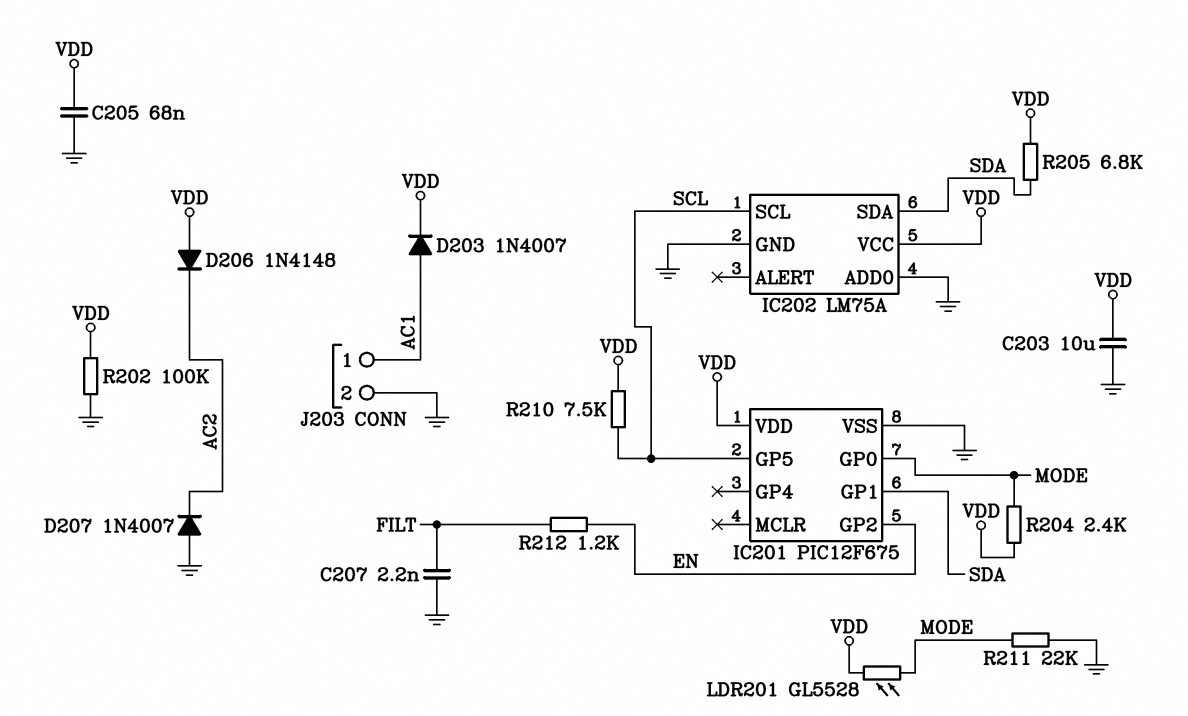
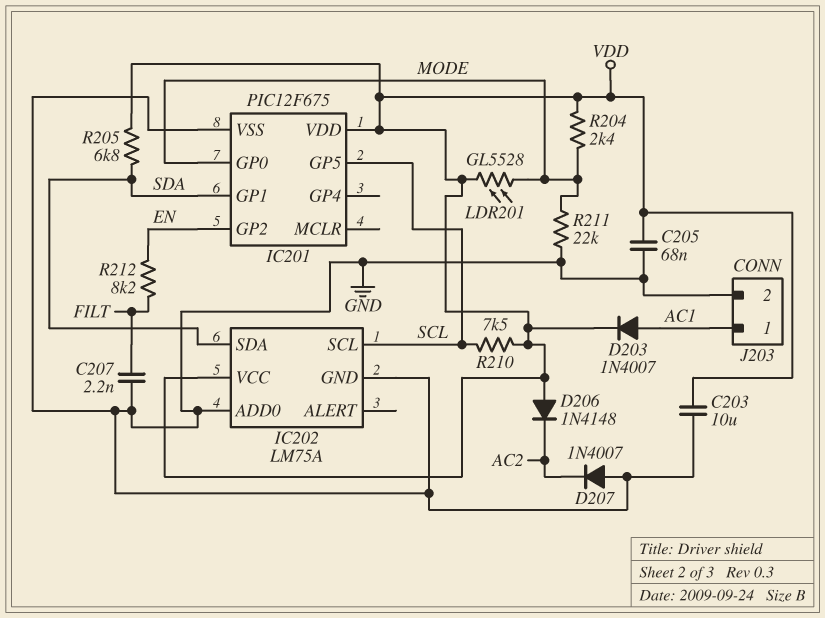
R202: 100k (GND, VDD) -> none
R212: 1.2k (EN, FILT) -> 8.2k (EN, FILT)

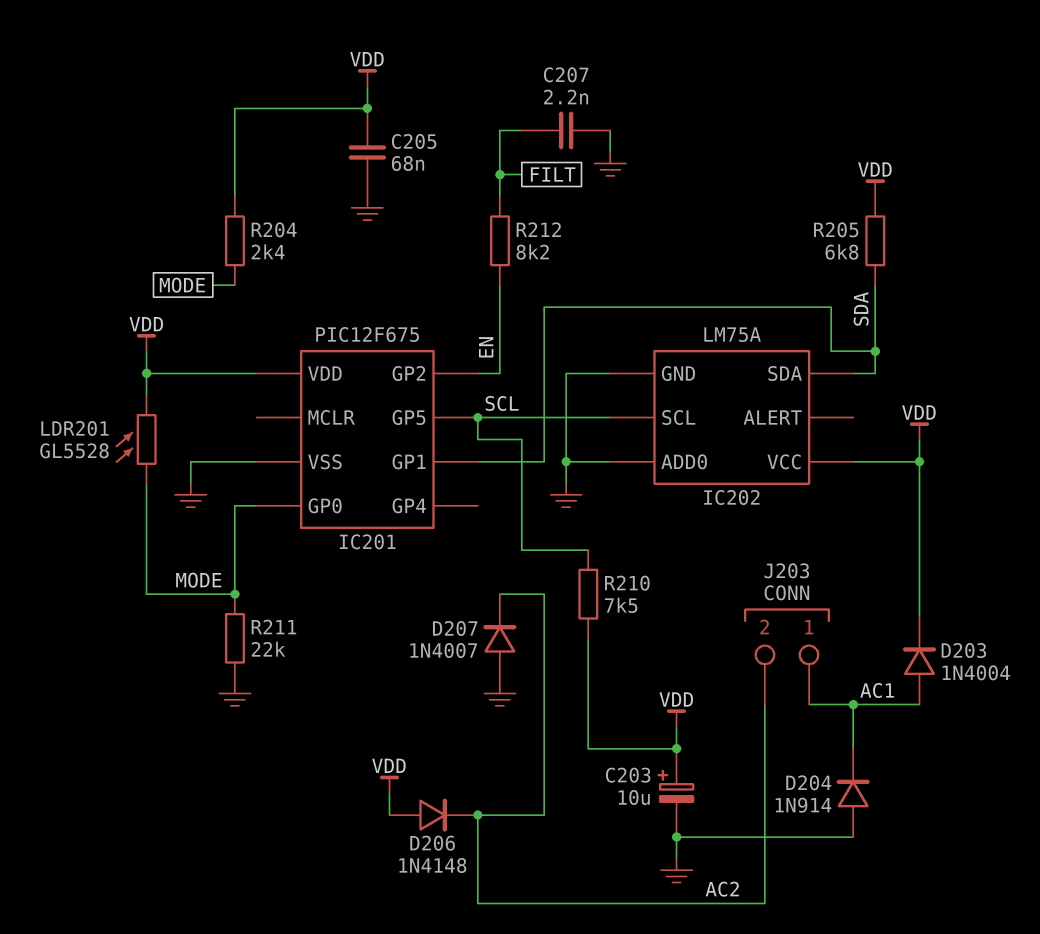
C203: 10uF (GND, VDD) -> 10uF (plus VDD, minus GND)
D203: diode 1N4007 (A AC1, K VDD) -> diode 1N4004 (A AC1, K VDD)
D204: none -> diode 1N914 (A GND, K AC1)
J203 pin 2: GND -> AC2

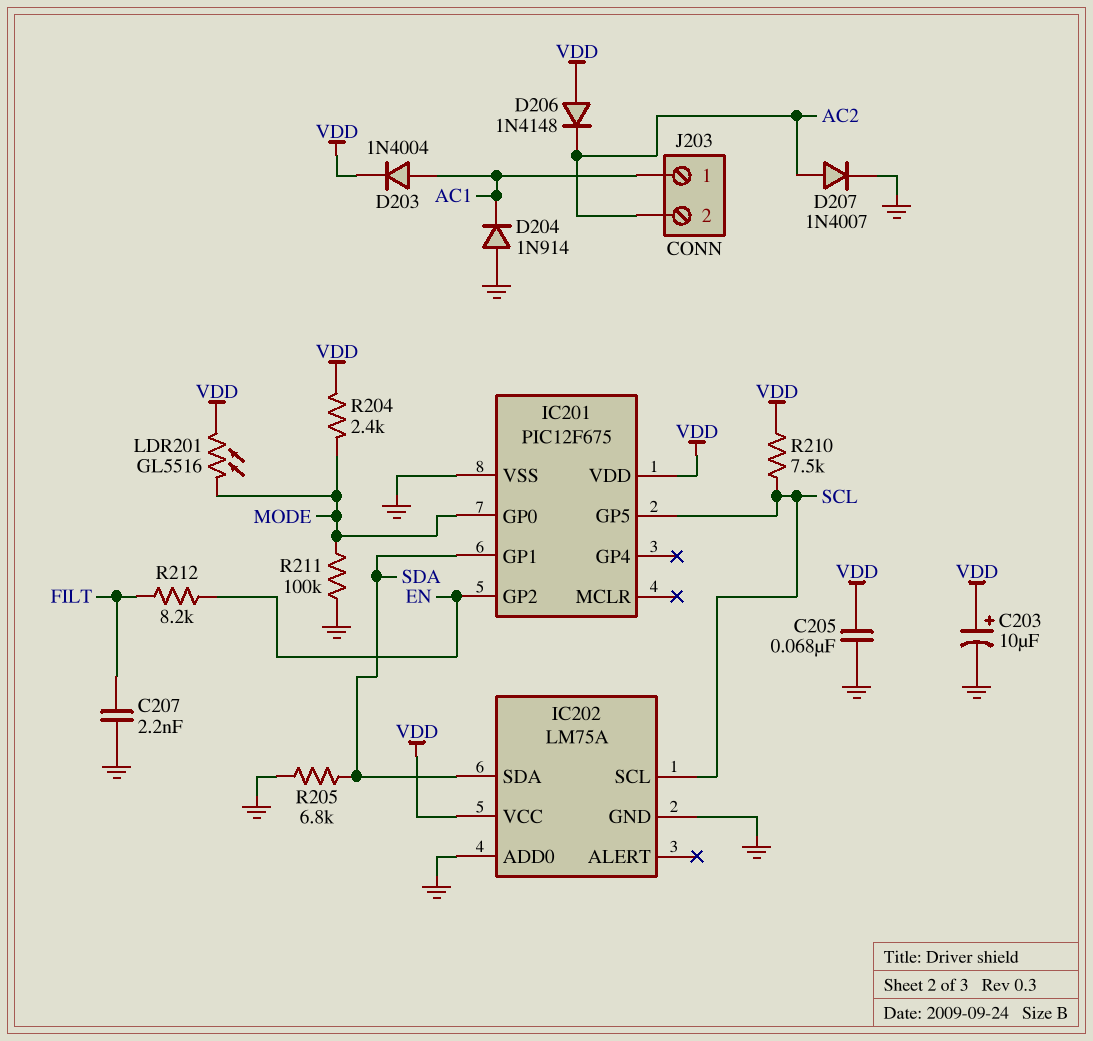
D207: diode 1N4007 (A GND, K AC2) -> diode 1N4007 (A AC2, K GND)
LDR201: GL5528 (MODE, VDD) -> GL5516 (MODE, VDD)
R205: 6.8k (SDA, VDD) -> 6.8k (GND, SDA)
R211: 22k (GND, MODE) -> 100k (GND, MODE)

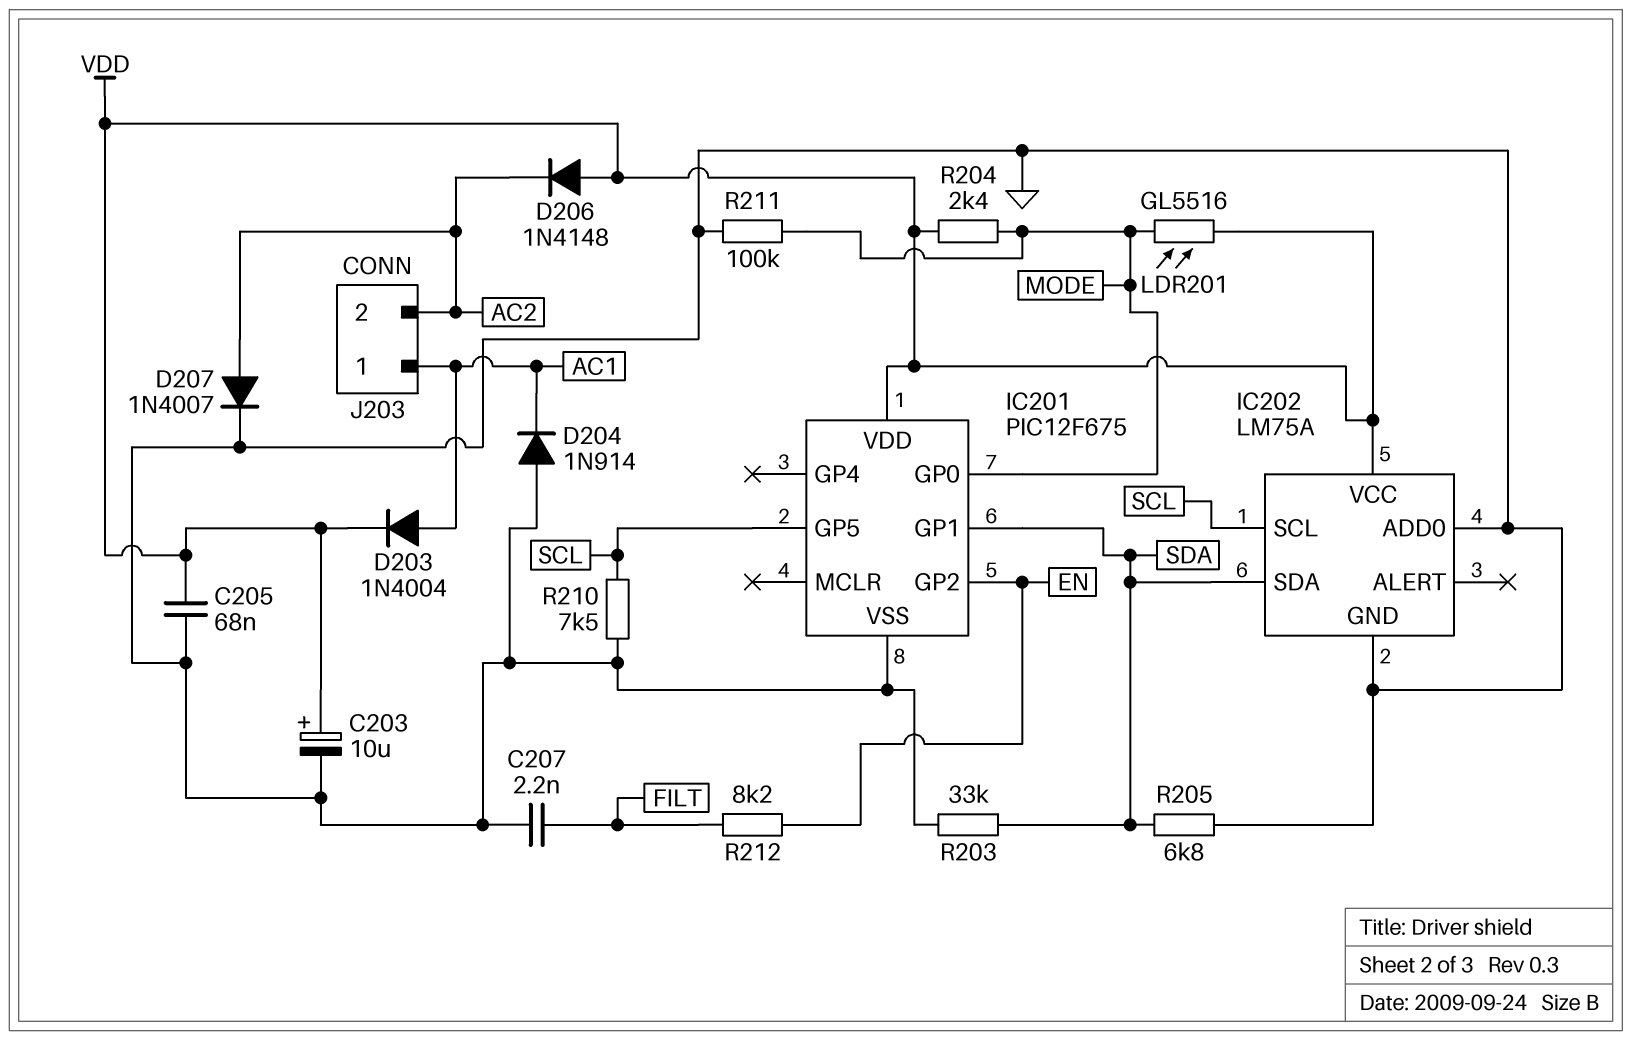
R203: none -> 33k (GND, SDA)
R210: 7.5k (SCL, VDD) -> 7.5k (GND, SCL)

